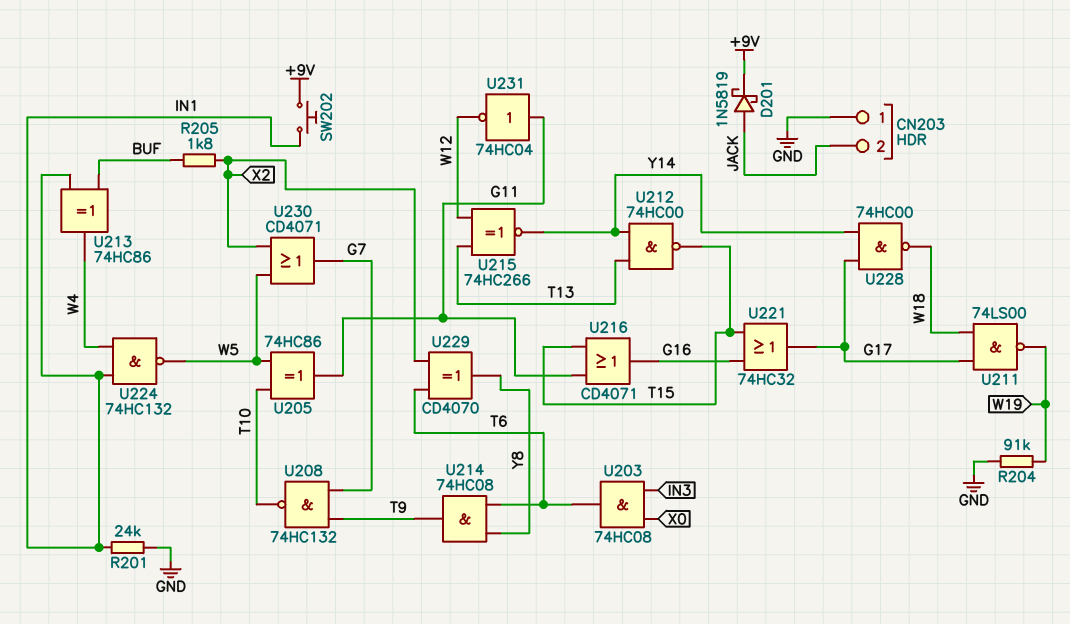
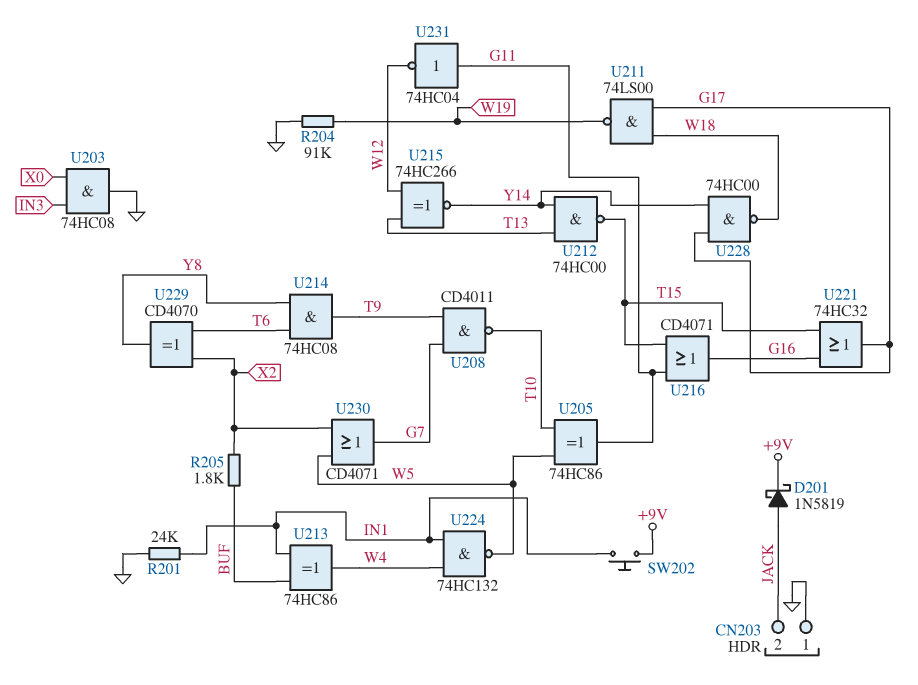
U203: AND 74HC08 (in IN3, in X0, out T6) -> AND 74HC08 (in IN3, in X0, out GND)
U208: NAND 74HC132 (in G7, in T9, out T10) -> NAND CD4011 (in G7, in T9, out T10)

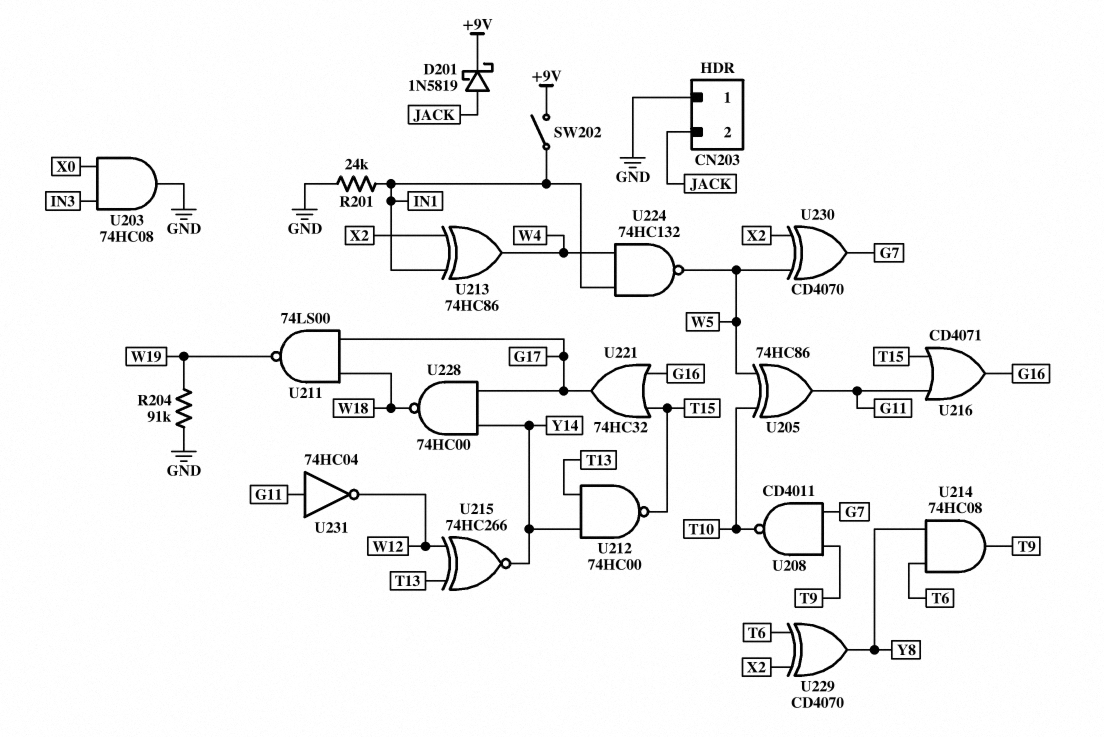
R205: 1.8k (BUF, X2) -> none
SW202: button (+9V, IN1) -> switch (+9V, IN1)
U213: XOR 74HC86 (in BUF, in IN1, out W4) -> XOR 74HC86 (in IN1, in X2, out W4)
U230: OR CD4071 (in W5, in X2, out G7) -> XOR CD4070 (in W5, in X2, out G7)

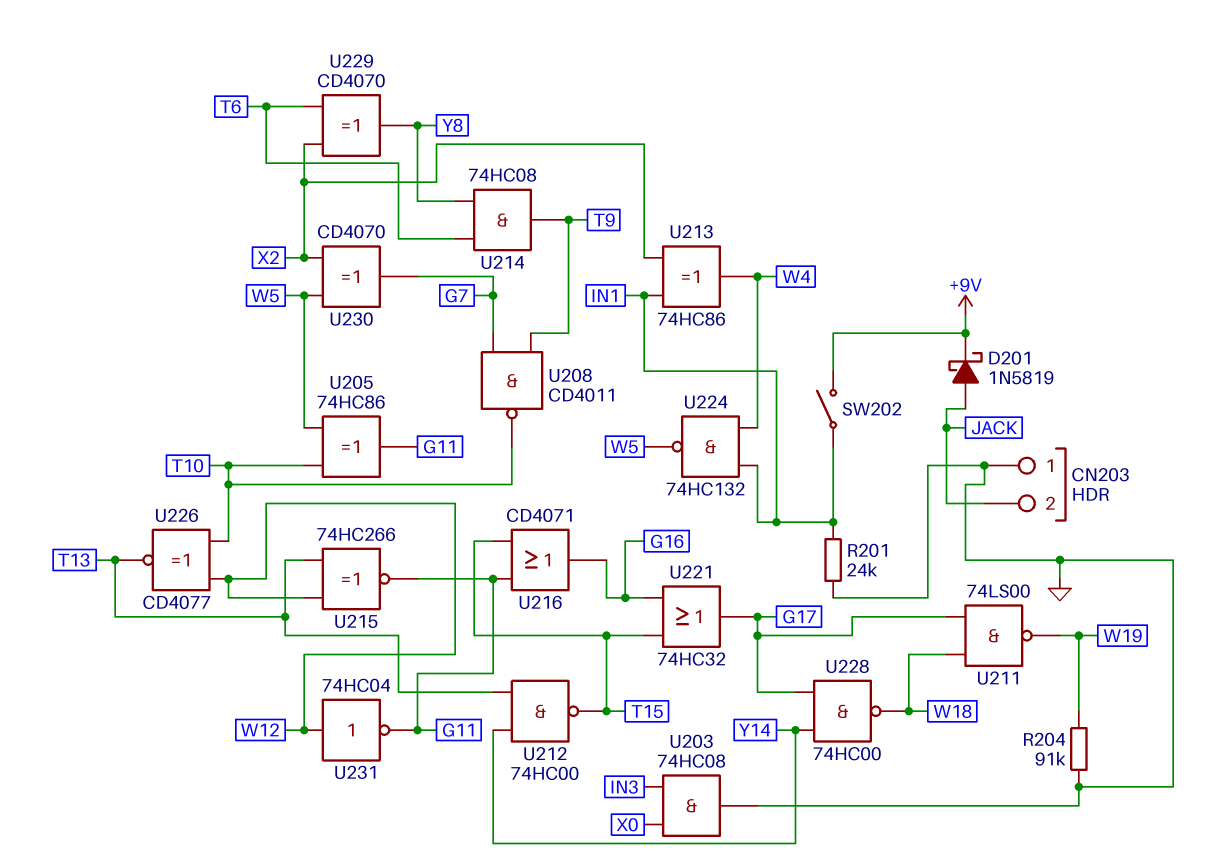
U215: XNOR 74HC266 (in T13, in W12, out Y14) -> XNOR 74HC266 (in T13, in W12, out G11)
U226: none -> XNOR CD4077 (in T10, in W12, out T13)
U231: NOT 74HC04 (in G11, out W12) -> NOT 74HC04 (in W12, out G11)

